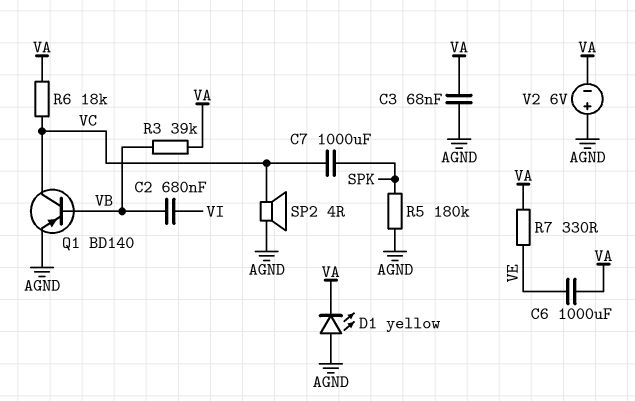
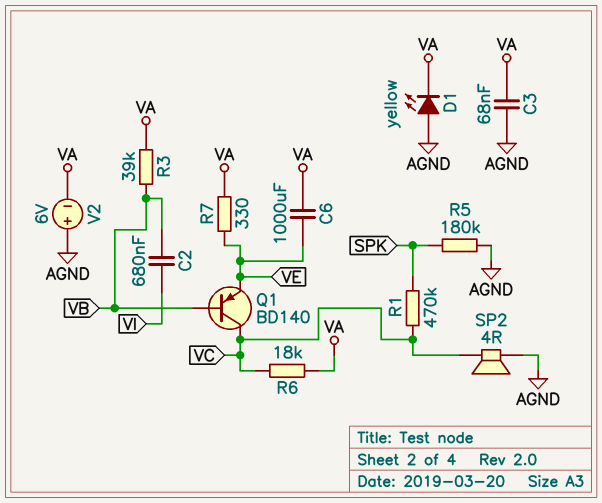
C7: 1000uF (SPK, VC) -> none
Q1: PNP BD140 (B VB, C VC, E AGND) -> PNP BD140 (B VB, C VC, E VE)
R1: none -> 470k (SPK, VC)

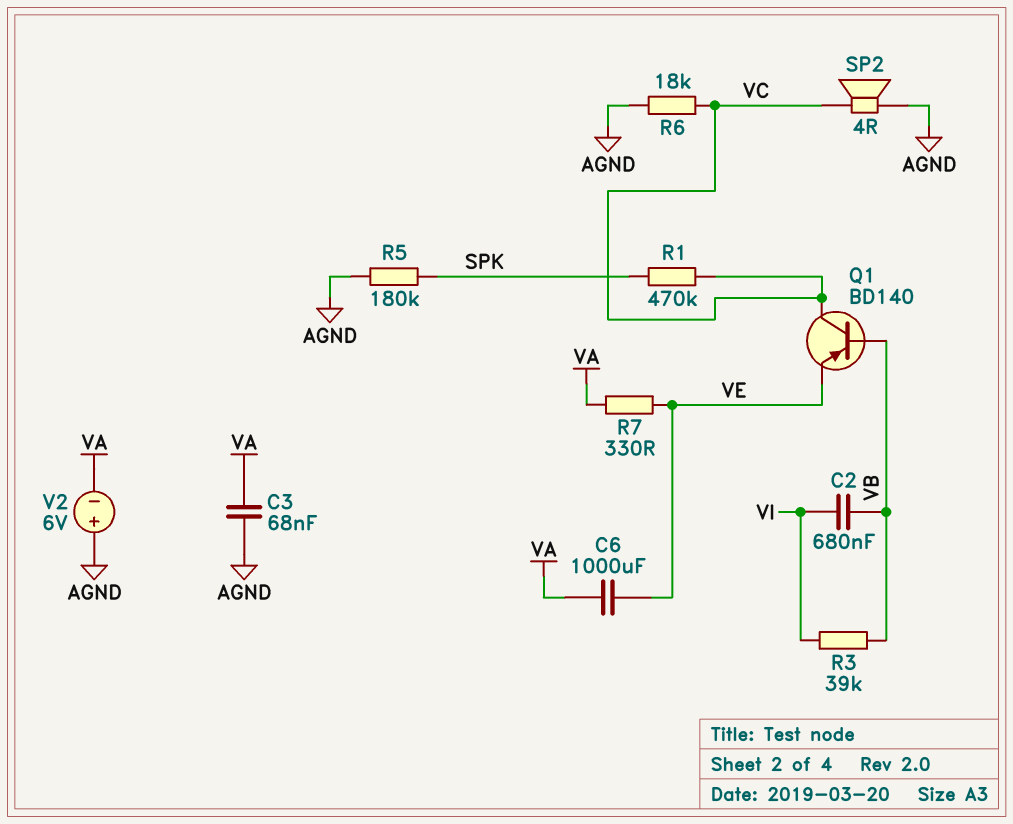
D1: LED yellow (A AGND, K VA) -> none
R3: 39k (VA, VB) -> 39k (VB, VI)
R6: 18k (VA, VC) -> 18k (AGND, VC)

